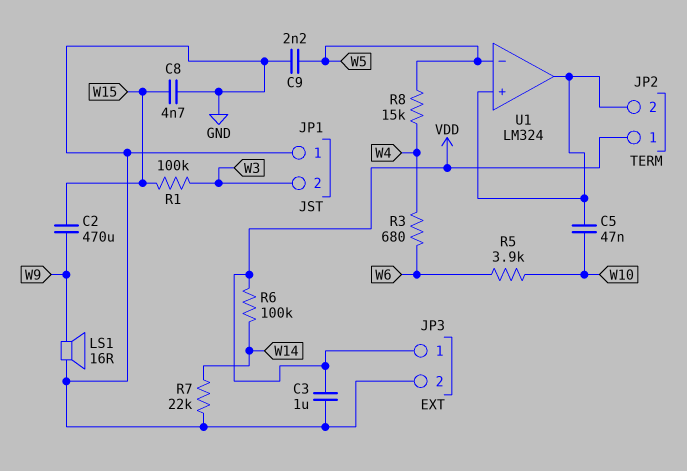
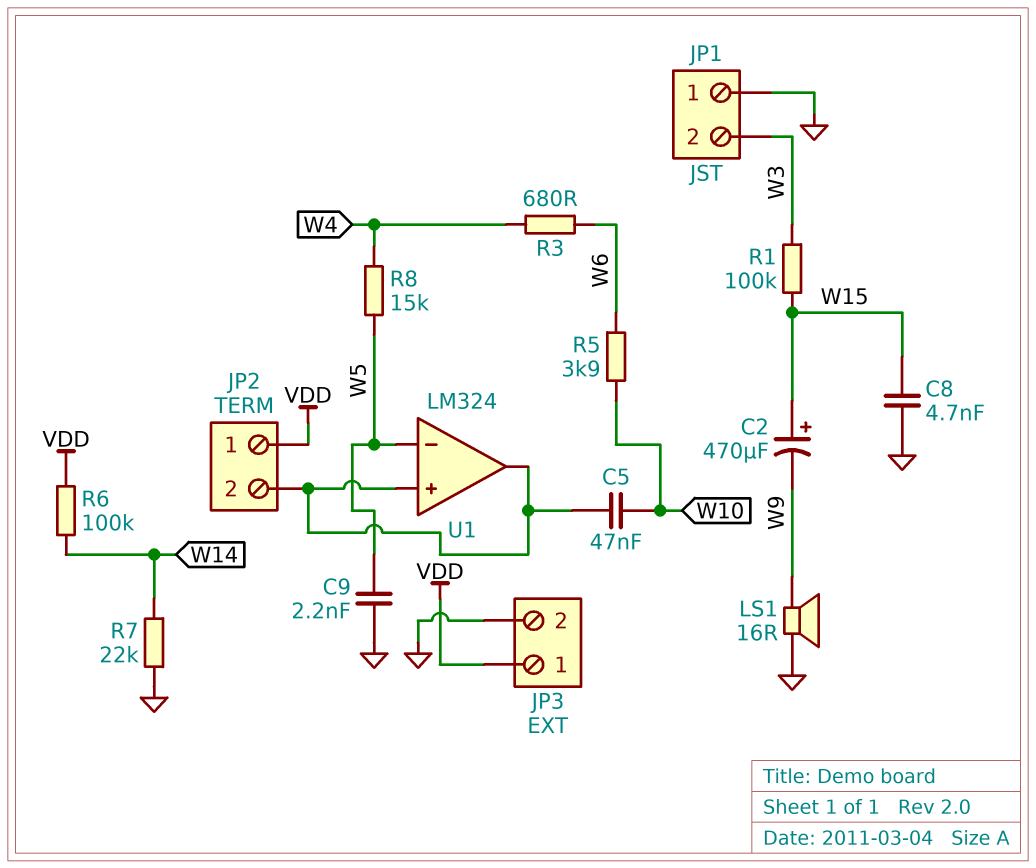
C2: 470uF (W9, W15) -> 470uF (plus W15, minus W9)
C3: 1uF (GND, VDD) -> none

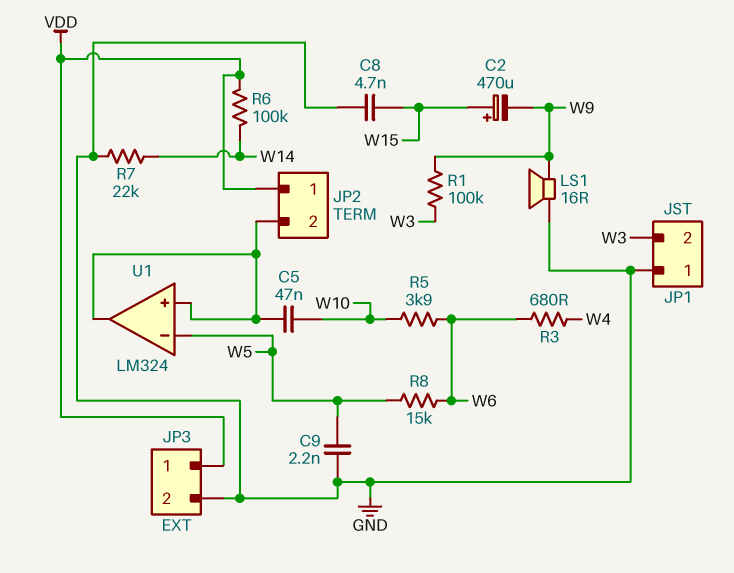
R1: 100k (W3, W15) -> 100k (W3, W9)
R8: 15k (W4, W5) -> 15k (W5, W6)

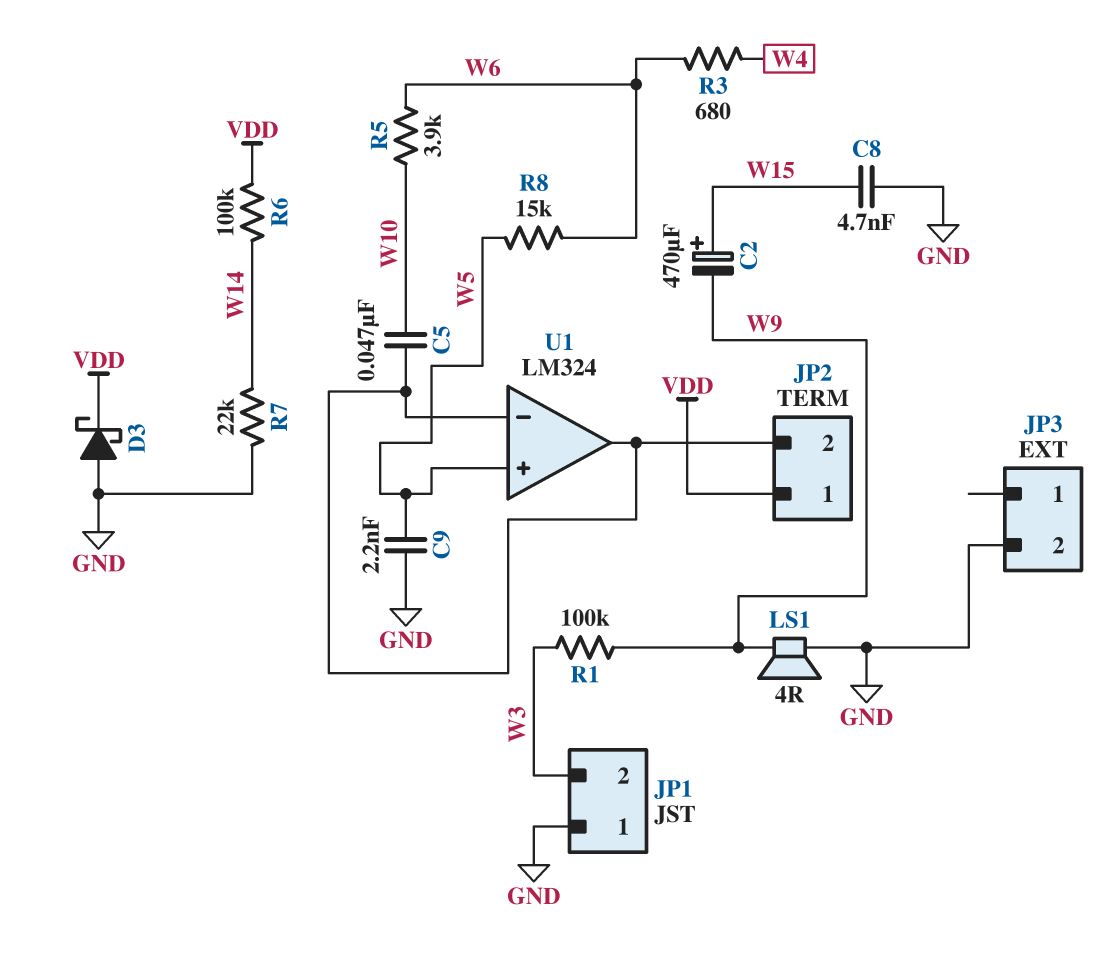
D3: none -> schottky (A GND, K VDD)
JP3 pin 1: VDD -> none
LS1: speaker 16R (GND, W9) -> speaker 4R (GND, W9)
U1 pin in+: JP2/2 -> W5
U1 pin in-: W5 -> JP2/2

